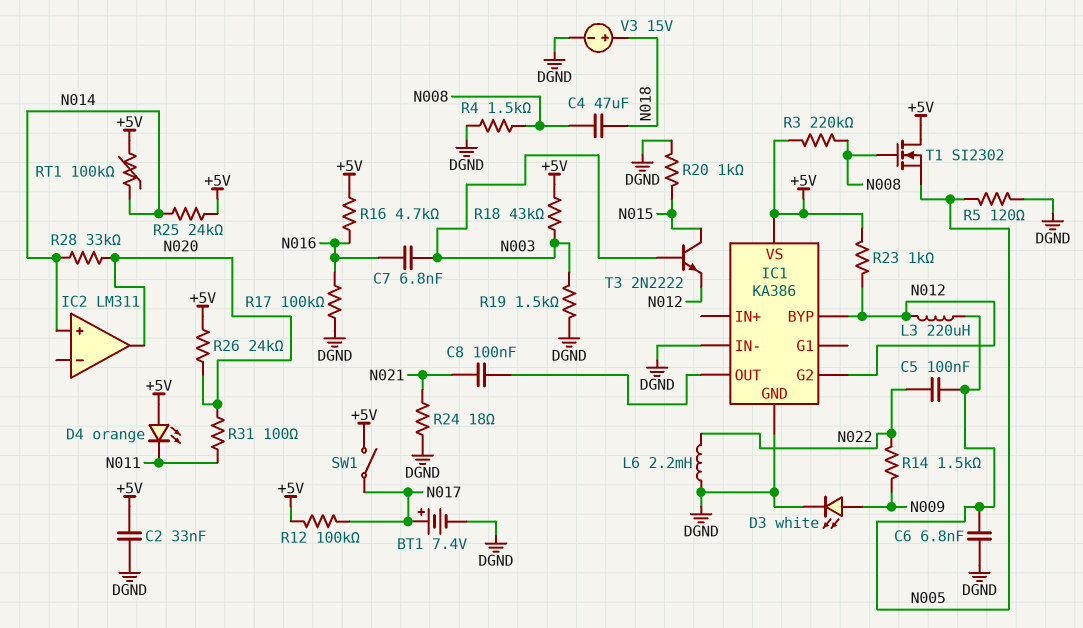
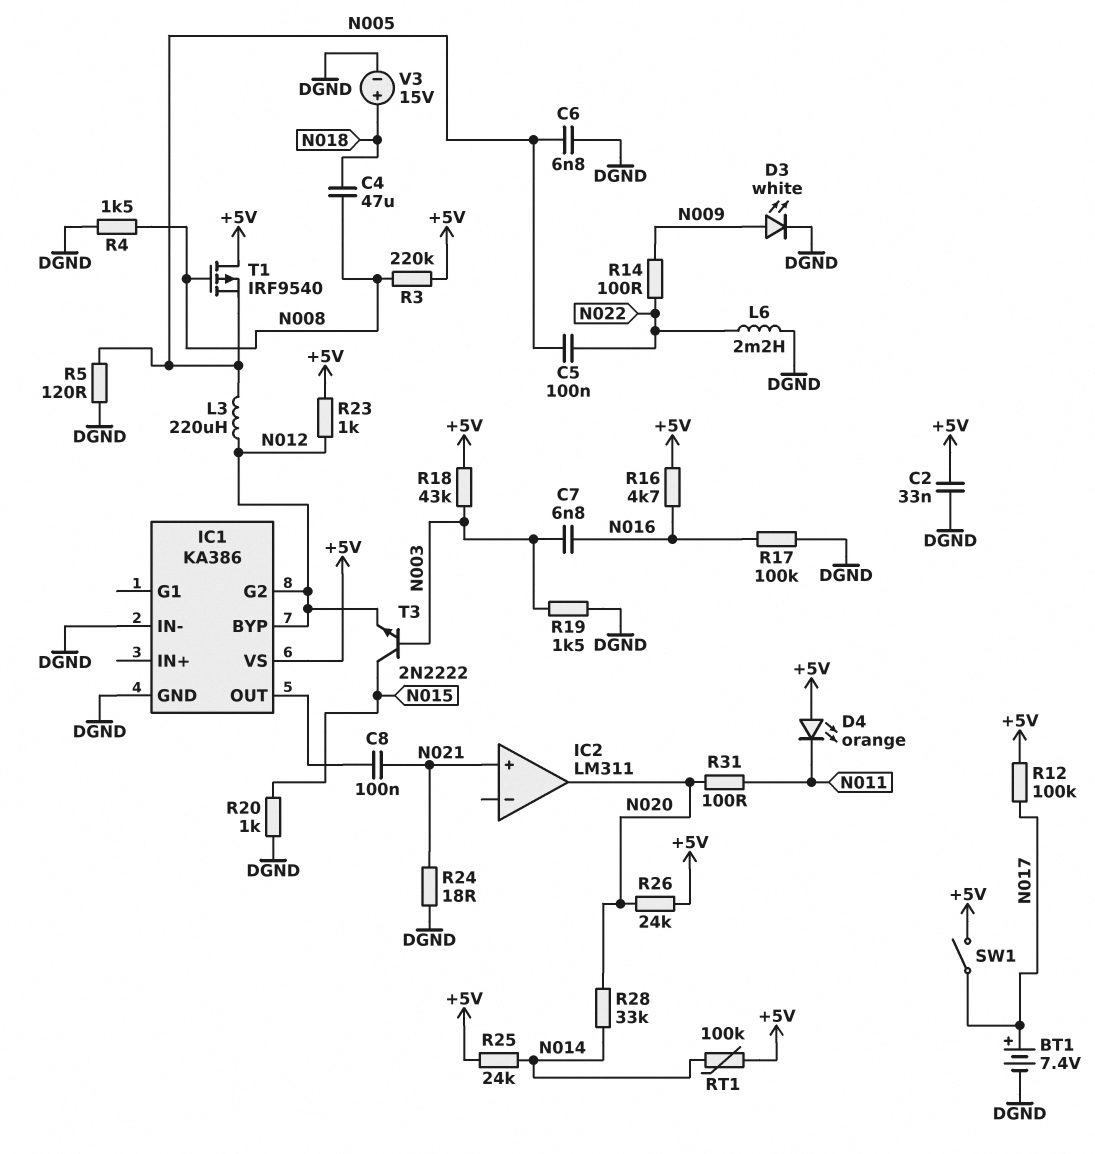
IC2 pin in+: N014 -> N021
R14: 1.5k (N009, N022) -> 100 (N009, N022)
T1: NMOS SI2302 (G N008, D +5V, S N005) -> PMOS IRF9540 (G N008, D +5V, S N005)

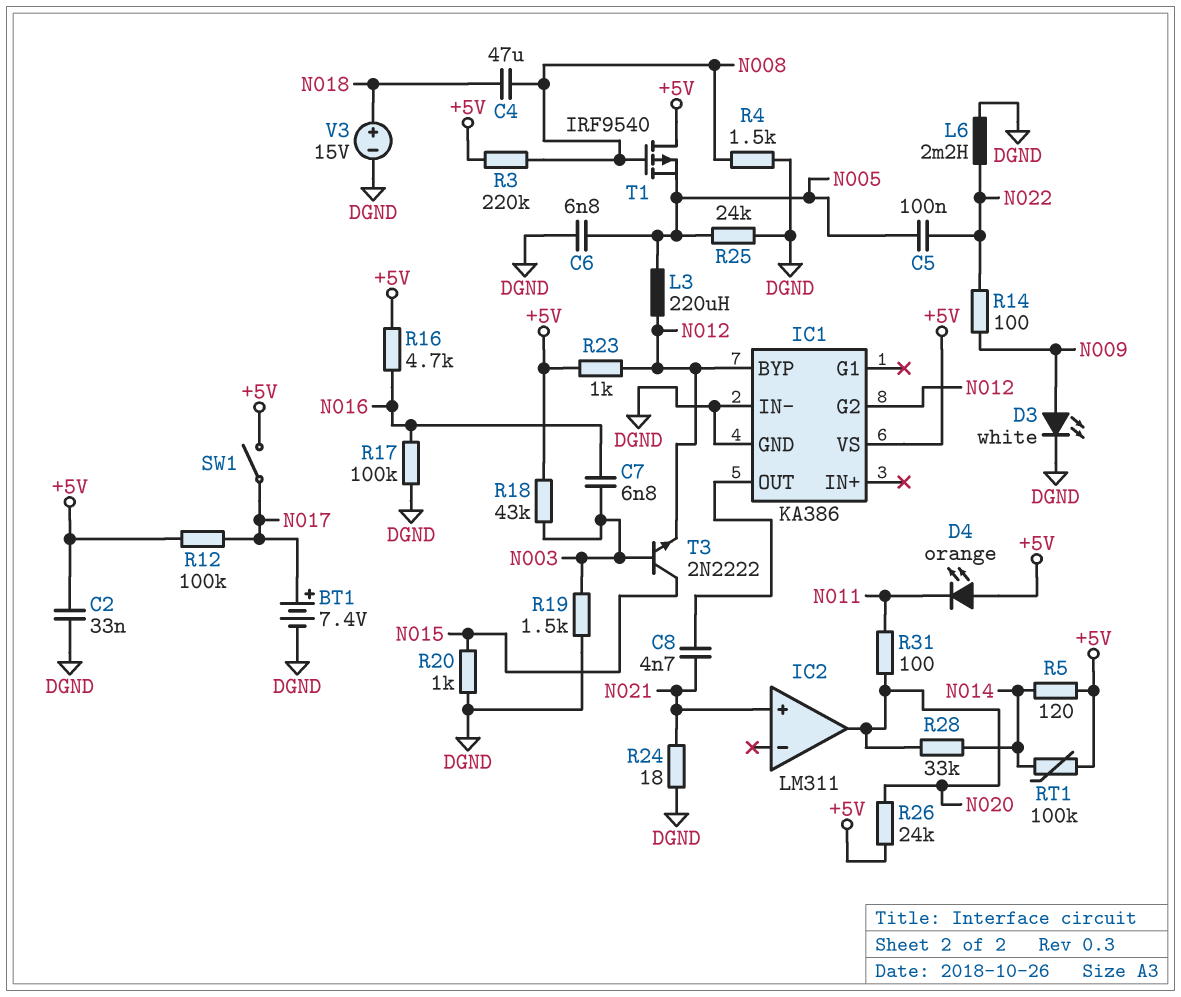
C8: 100nF (IC1/OUT, N021) -> 4.7nF (IC1/OUT, N021)
R5: 120 (DGND, N005) -> 120 (+5V, N014)
R25: 24k (+5V, N014) -> 24k (DGND, N005)

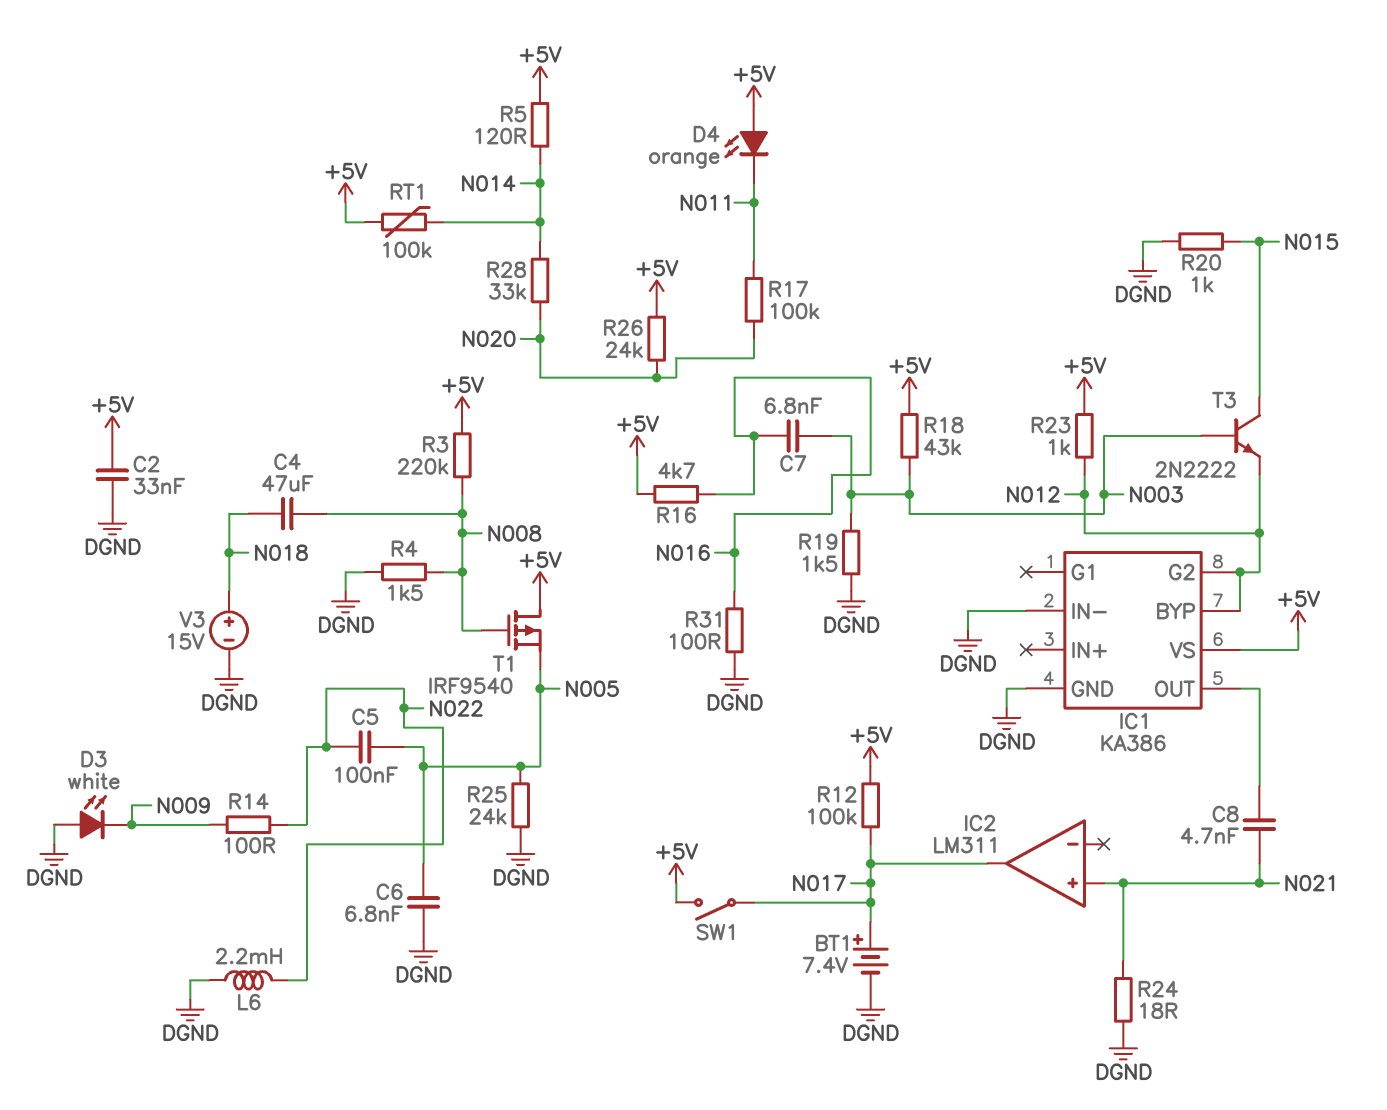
D3: LED white (A N009, K DGND) -> LED white (A DGND, K N009)
IC2 pin out: N020 -> N017
L3: 220uH (N005, N012) -> none
R17: 100k (DGND, N016) -> 100k (N011, N020)
R31: 100 (N011, N020) -> 100 (DGND, N016)

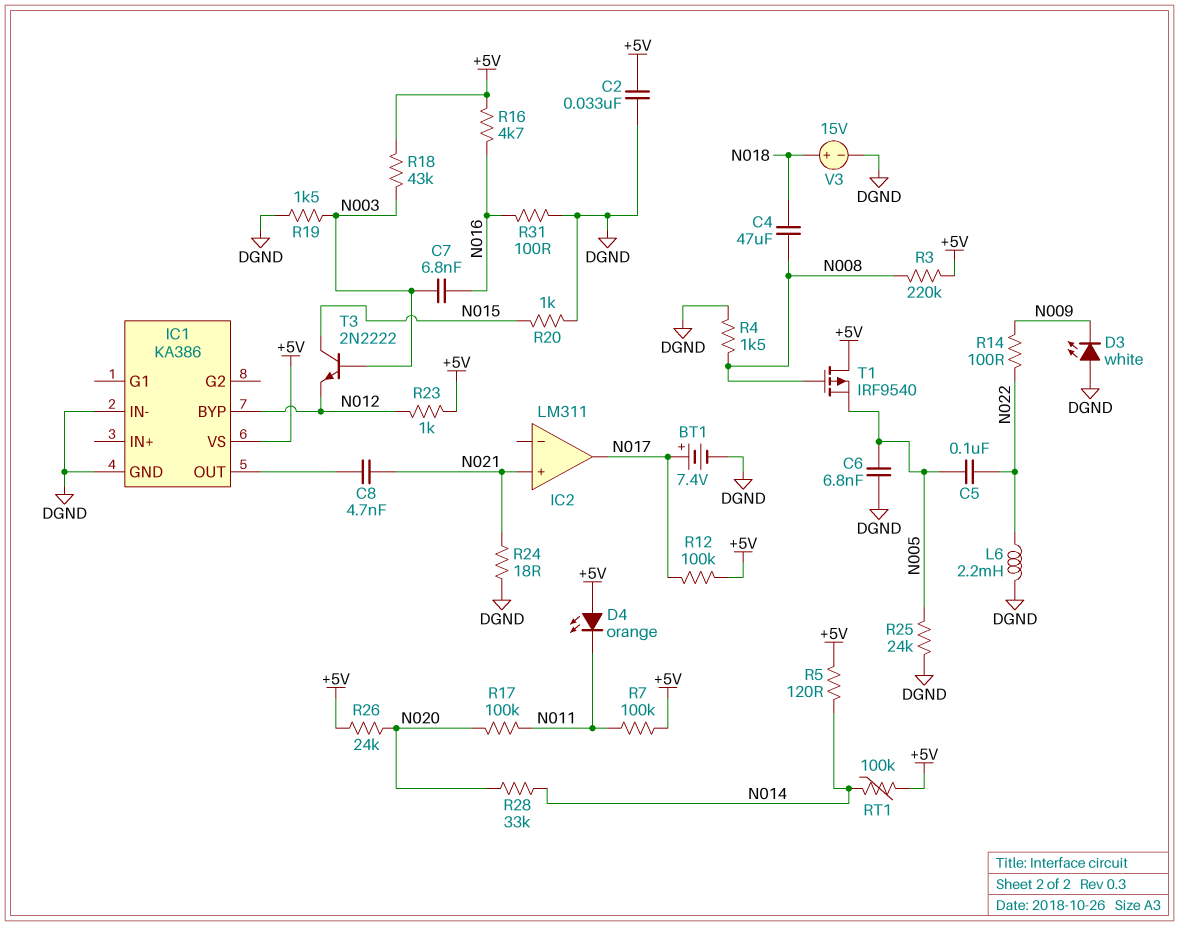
IC1 pin G2: N012 -> none
R7: none -> 100k (+5V, N011)
SW1: switch (+5V, N017) -> none

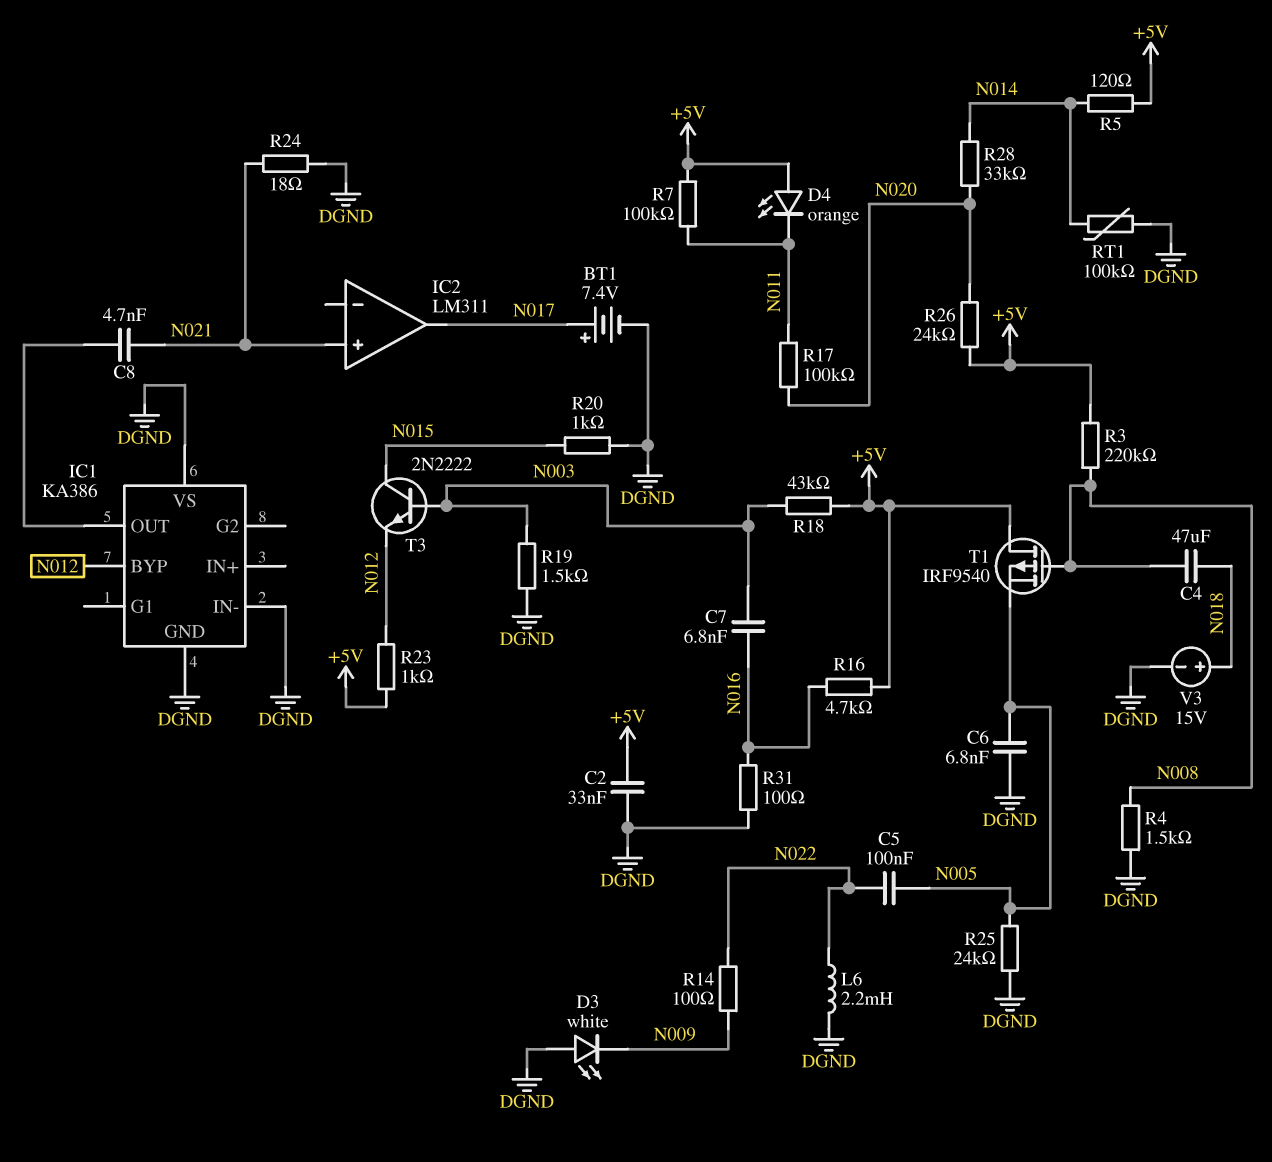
IC1 pin VS: +5V -> DGND
R12: 100k (+5V, N017) -> none
RT1: 100k (+5V, N014) -> 100k (DGND, N014)

